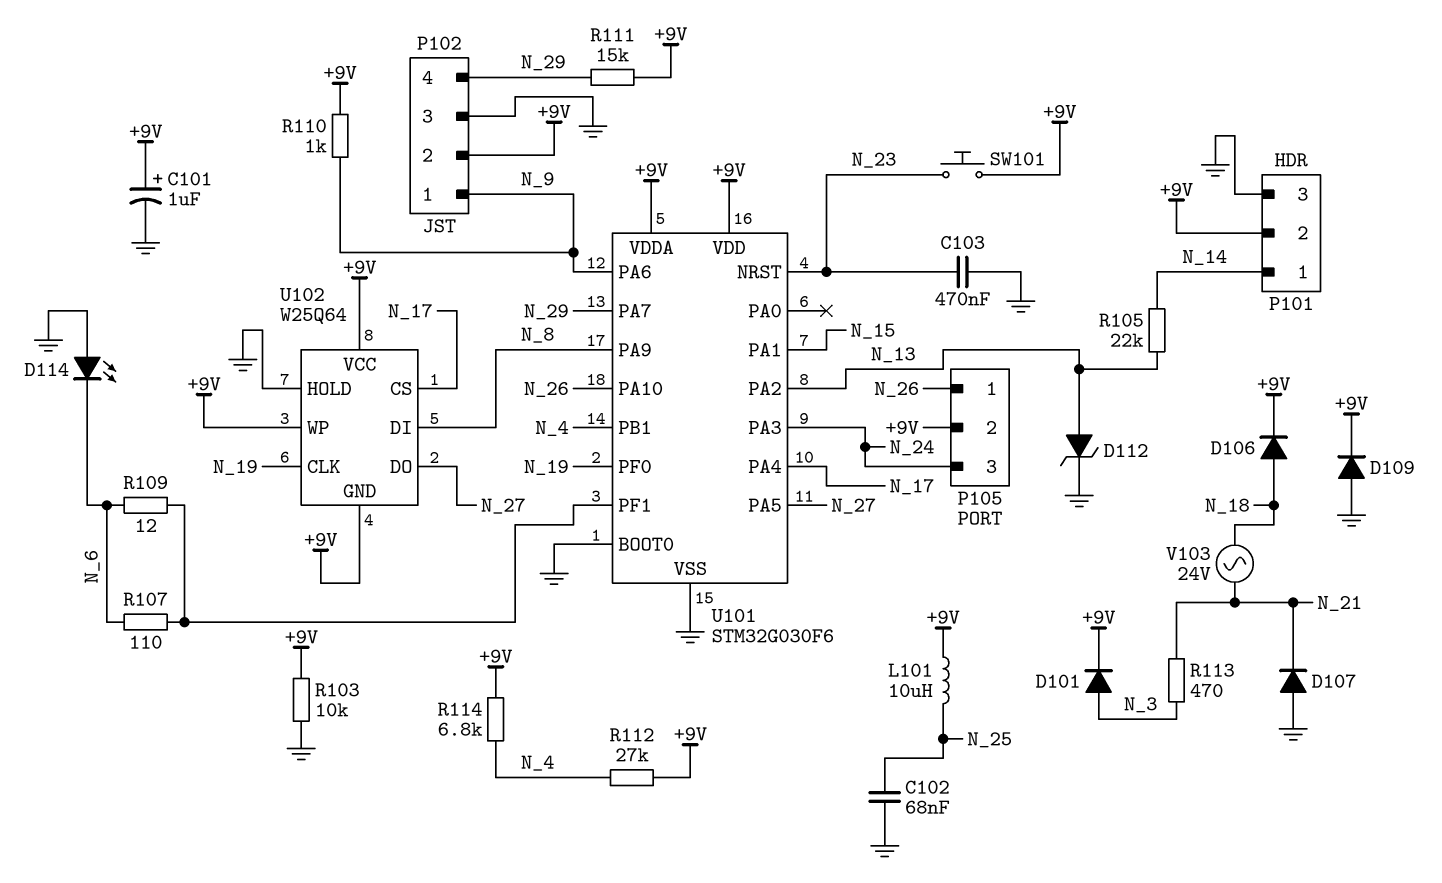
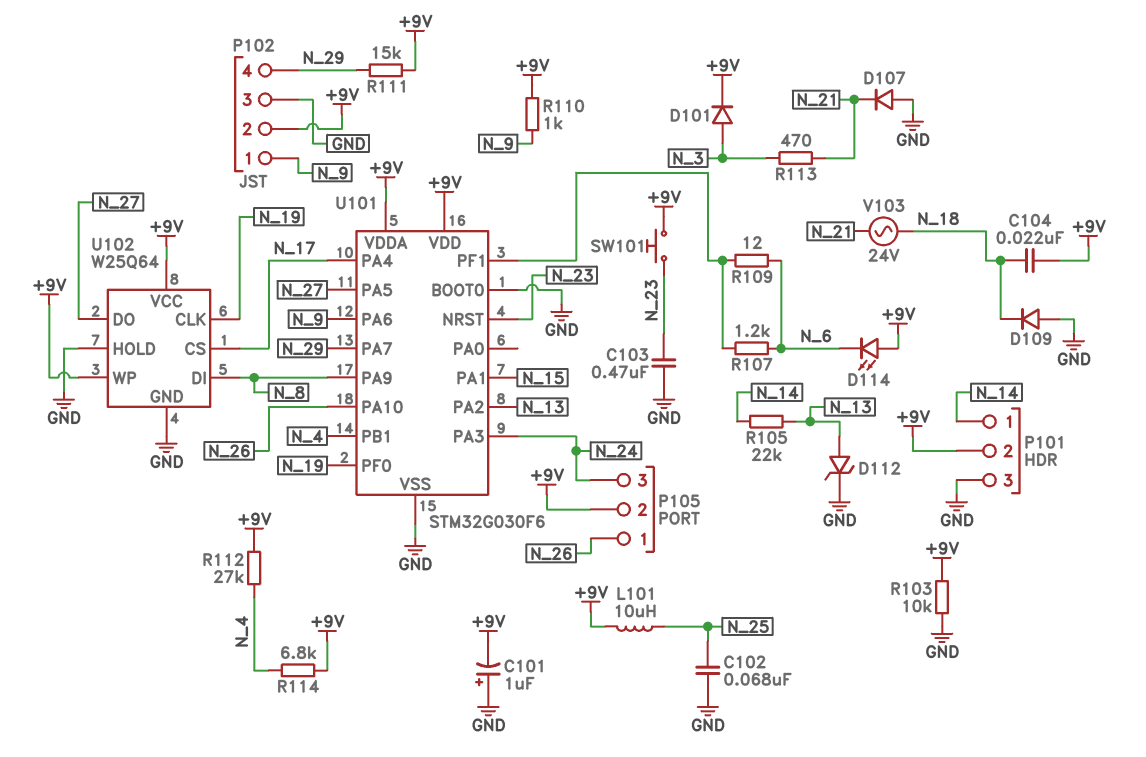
C101: 1uF (plus +9V, minus GND) -> 1uF (plus GND, minus +9V)
C104: none -> 22nF (+9V, N_18)
D106: diode (A N_18, K +9V) -> none
D109: diode (A GND, K +9V) -> diode (A GND, K N_18)
D114: LED (A GND, K N_6) -> LED (A +9V, K N_6)
R107: 110 (N_6, U101/PF1) -> 1.2k (N_6, U101/PF1)
U102 pin GND: +9V -> GND

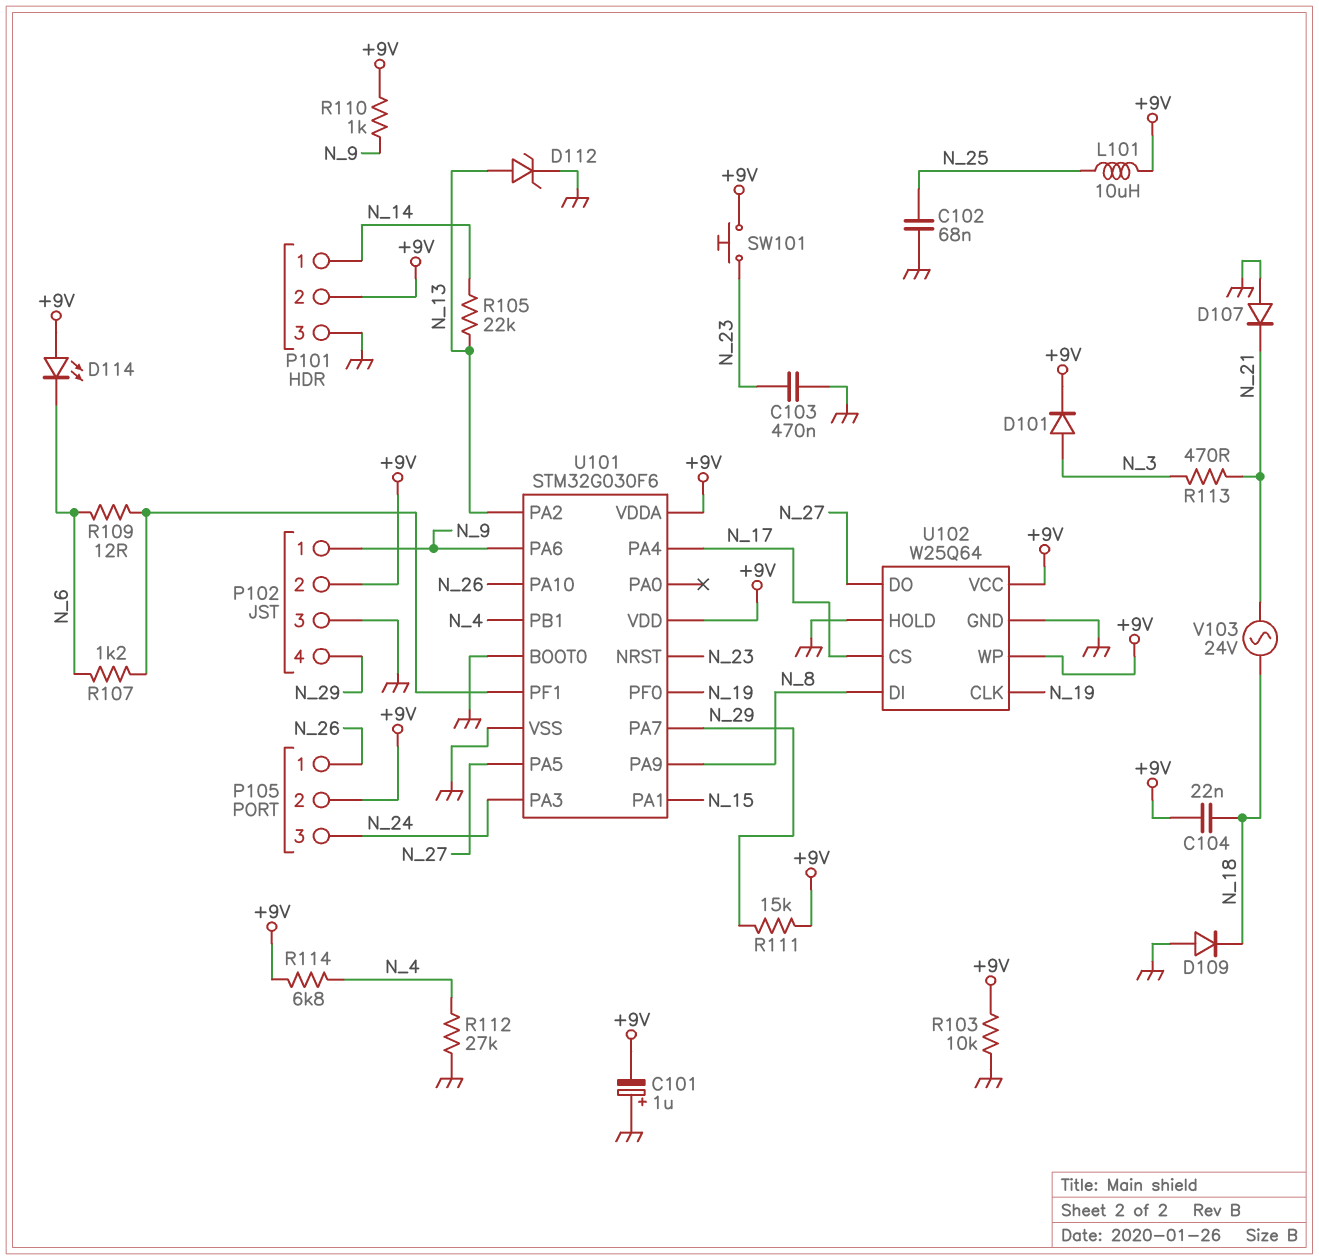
R112: 27k (+9V, N_4) -> 27k (GND, N_4)

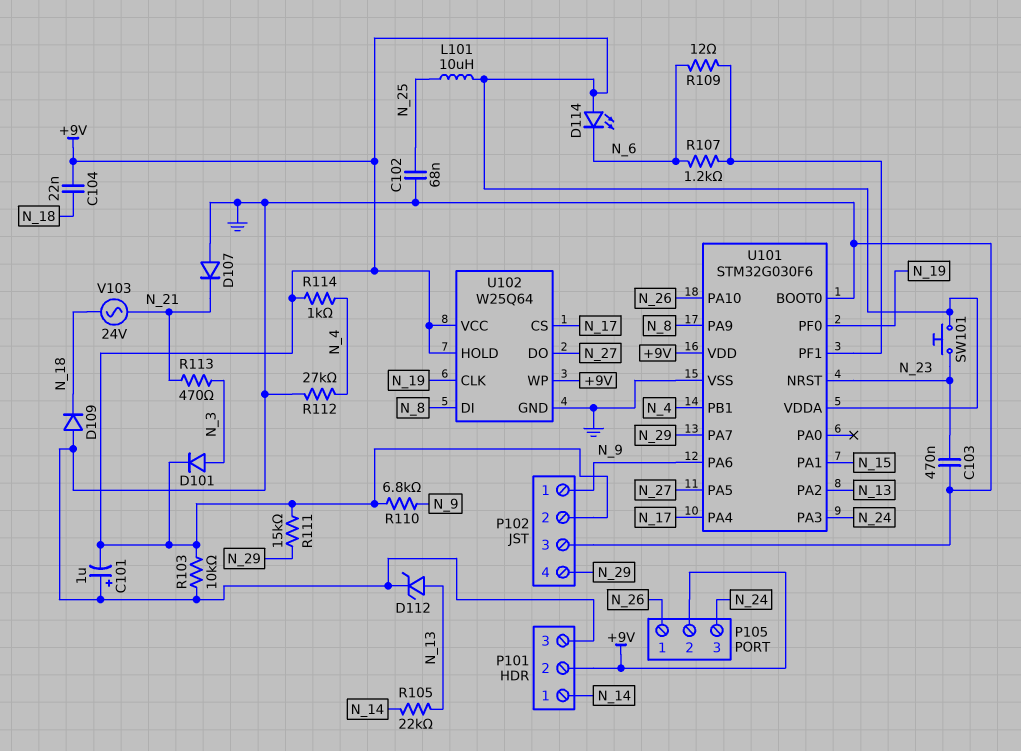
R110: 1k (+9V, N_9) -> 6.8k (+9V, N_9)
R114: 6.8k (+9V, N_4) -> 1k (+9V, N_4)
U102 pin HOLD: GND -> +9V

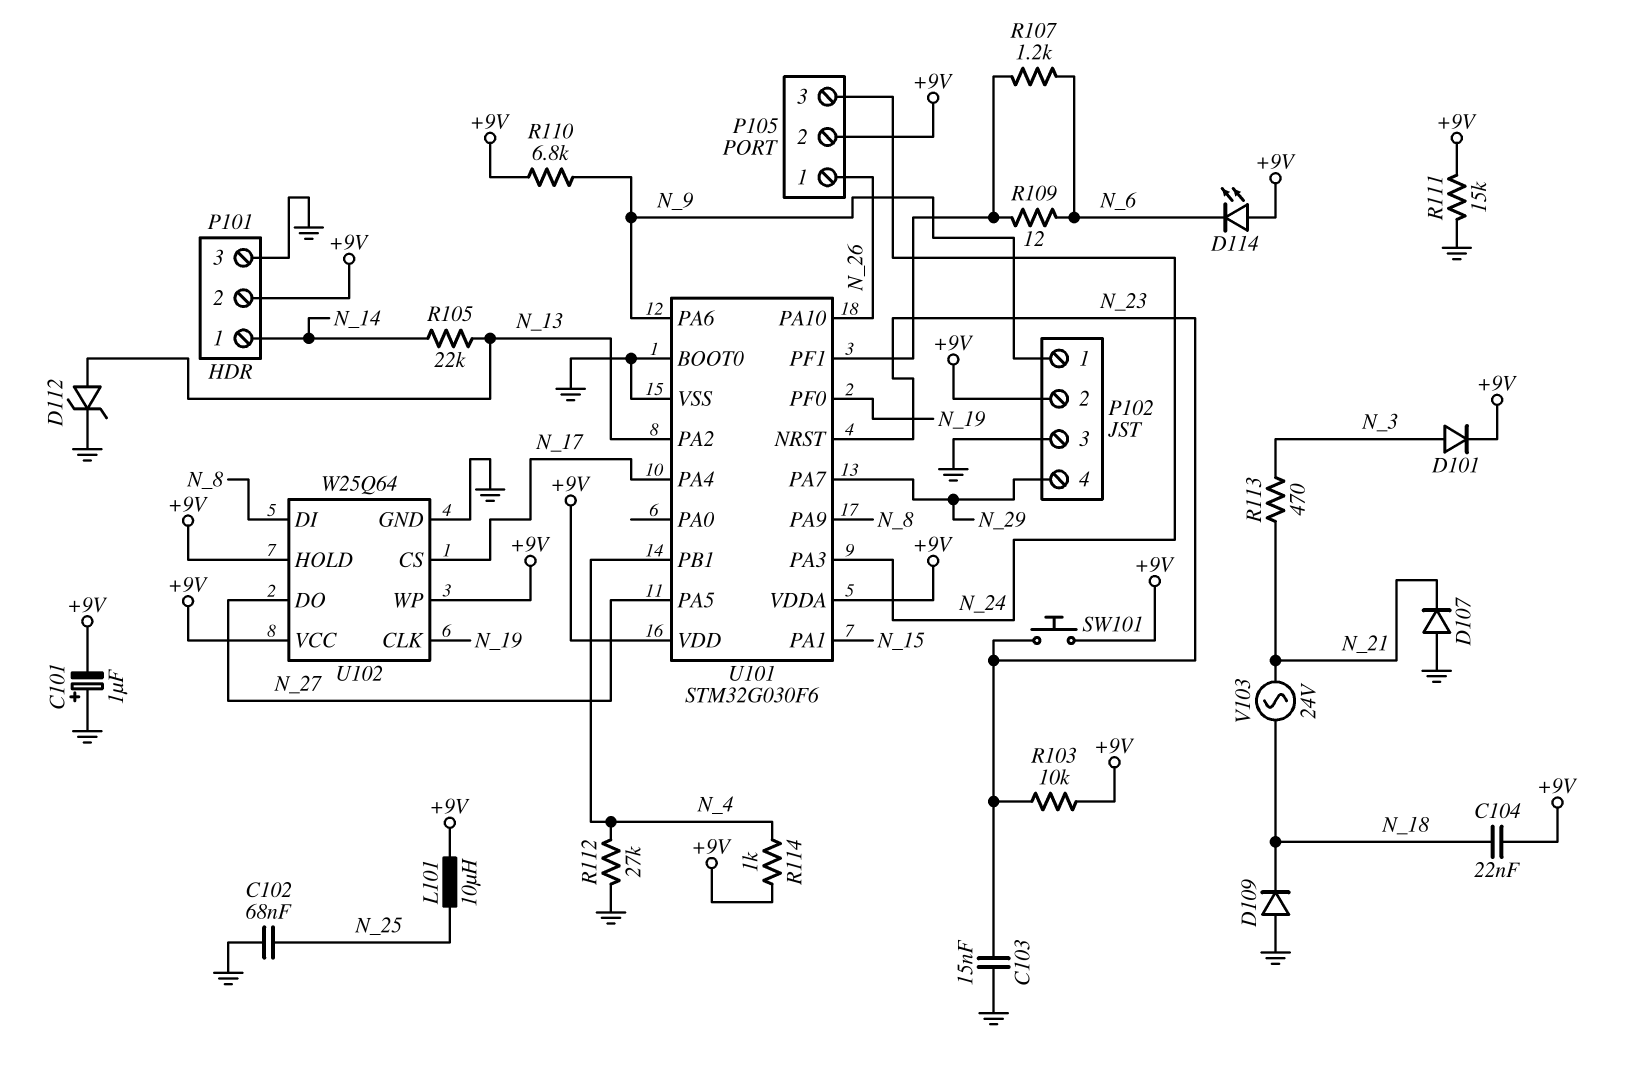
C103: 470nF (GND, N_23) -> 15nF (GND, N_23)
R103: 10k (+9V, GND) -> 10k (+9V, N_23)
R111: 15k (+9V, N_29) -> 15k (+9V, GND)

